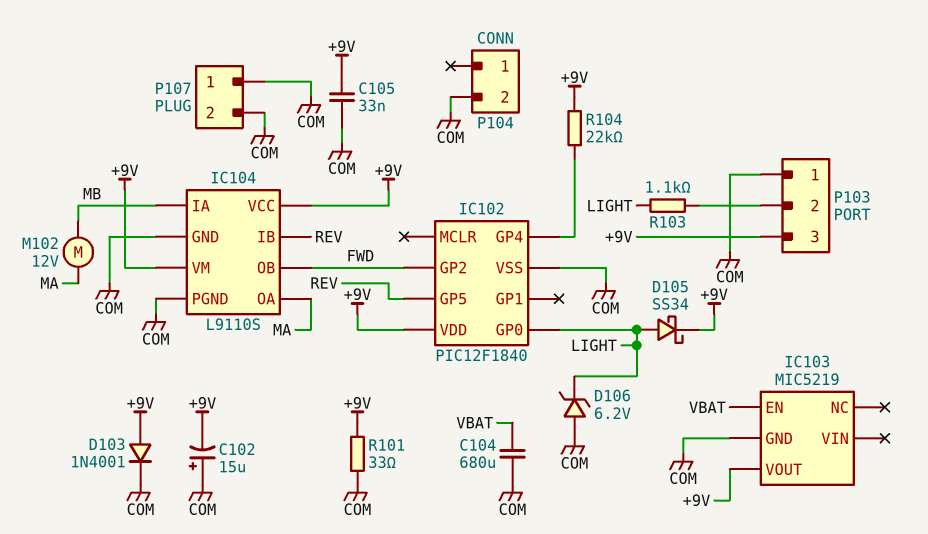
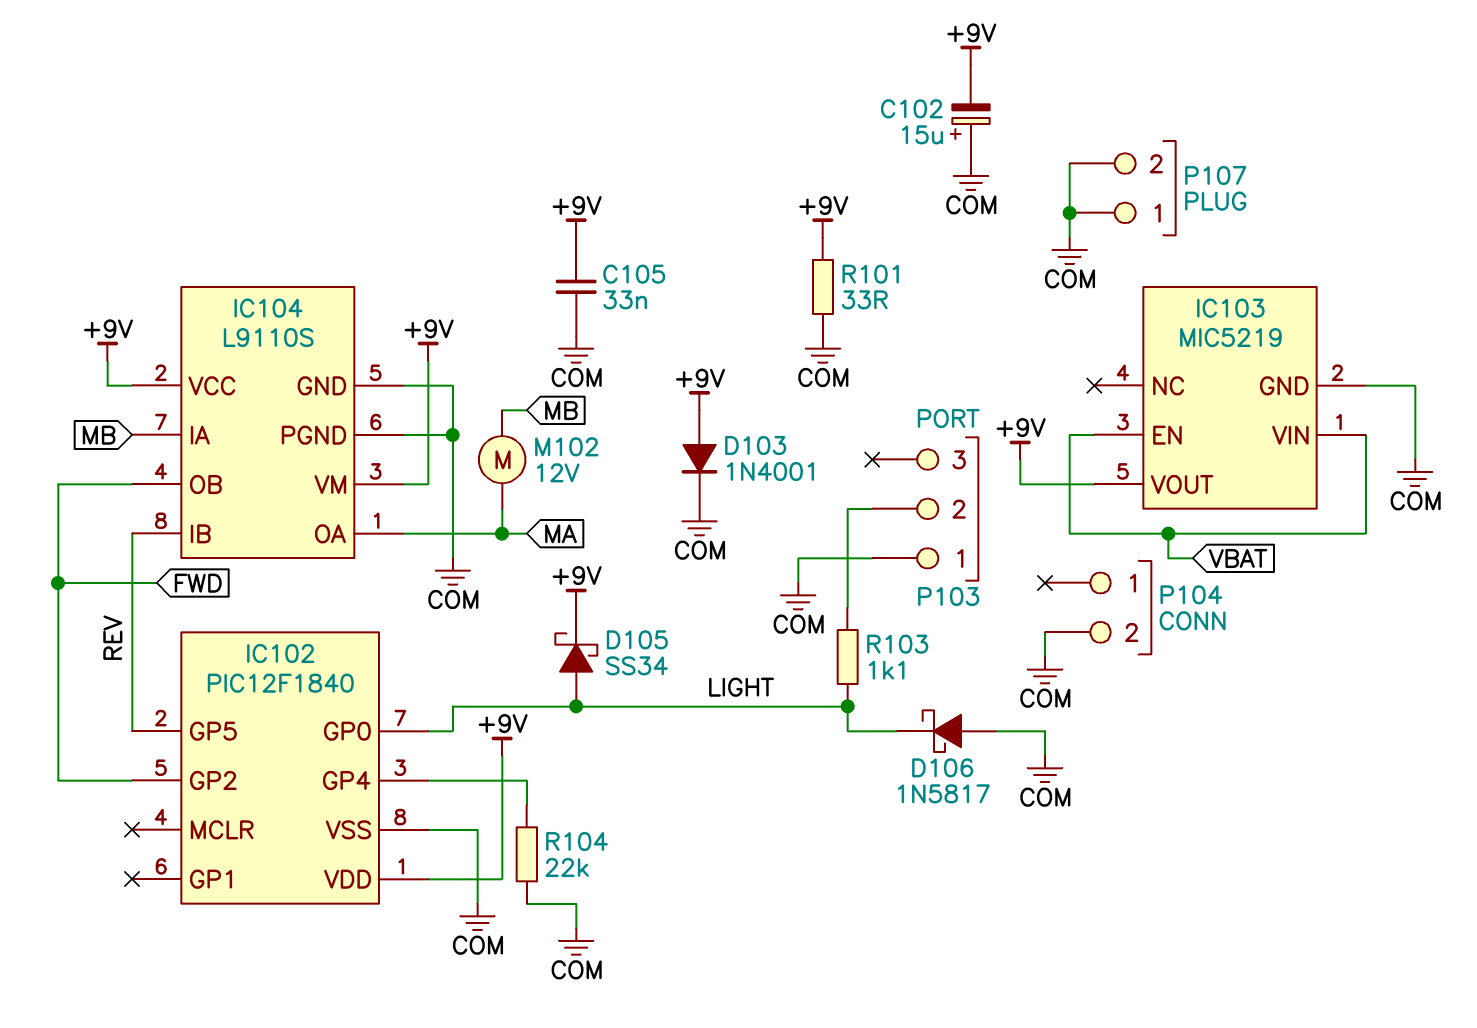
C104: 680uF (COM, VBAT) -> none
D106: zener 6.2V (A COM, K LIGHT) -> schottky 1N5817 (A COM, K LIGHT)
IC103 pin VIN: none -> VBAT
P103 pin 3: +9V -> none
R104: 22k (+9V, IC102/GP4) -> 22k (COM, IC102/GP4)

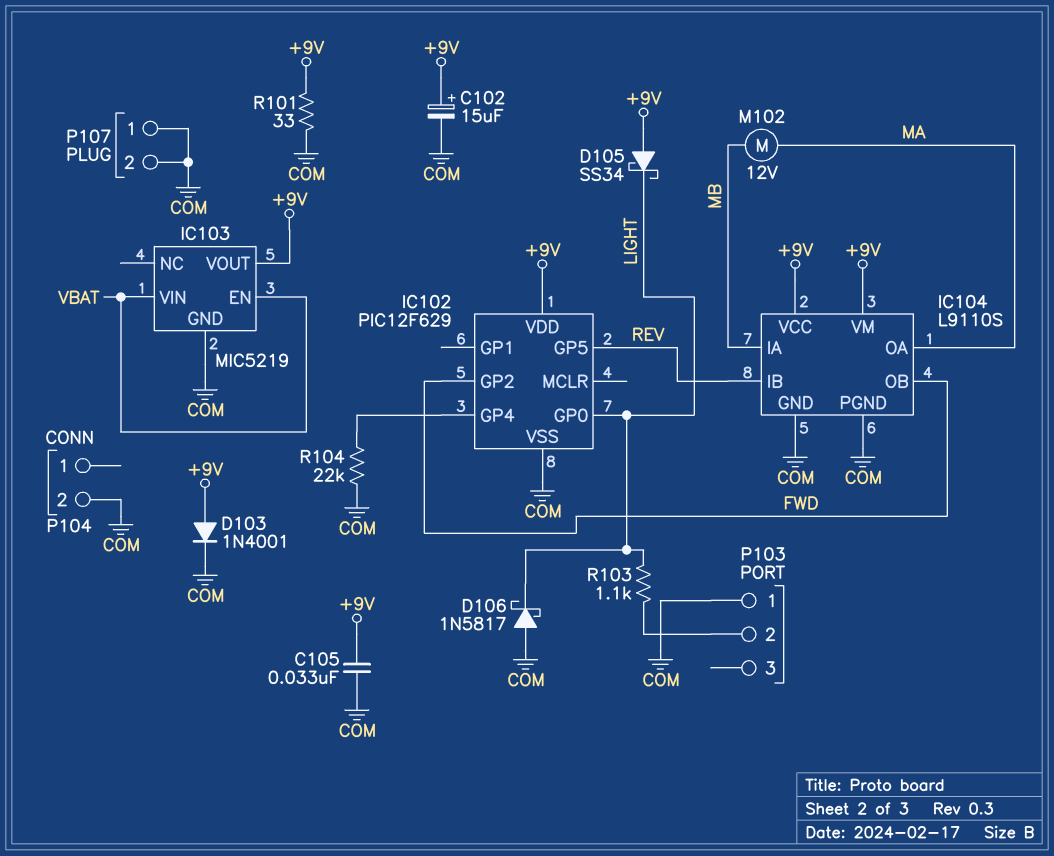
C102: 15uF (plus COM, minus +9V) -> 15uF (plus +9V, minus COM)
D105: schottky SS34 (A LIGHT, K +9V) -> schottky SS34 (A +9V, K LIGHT)
IC102: PIC12F1840 -> PIC12F629

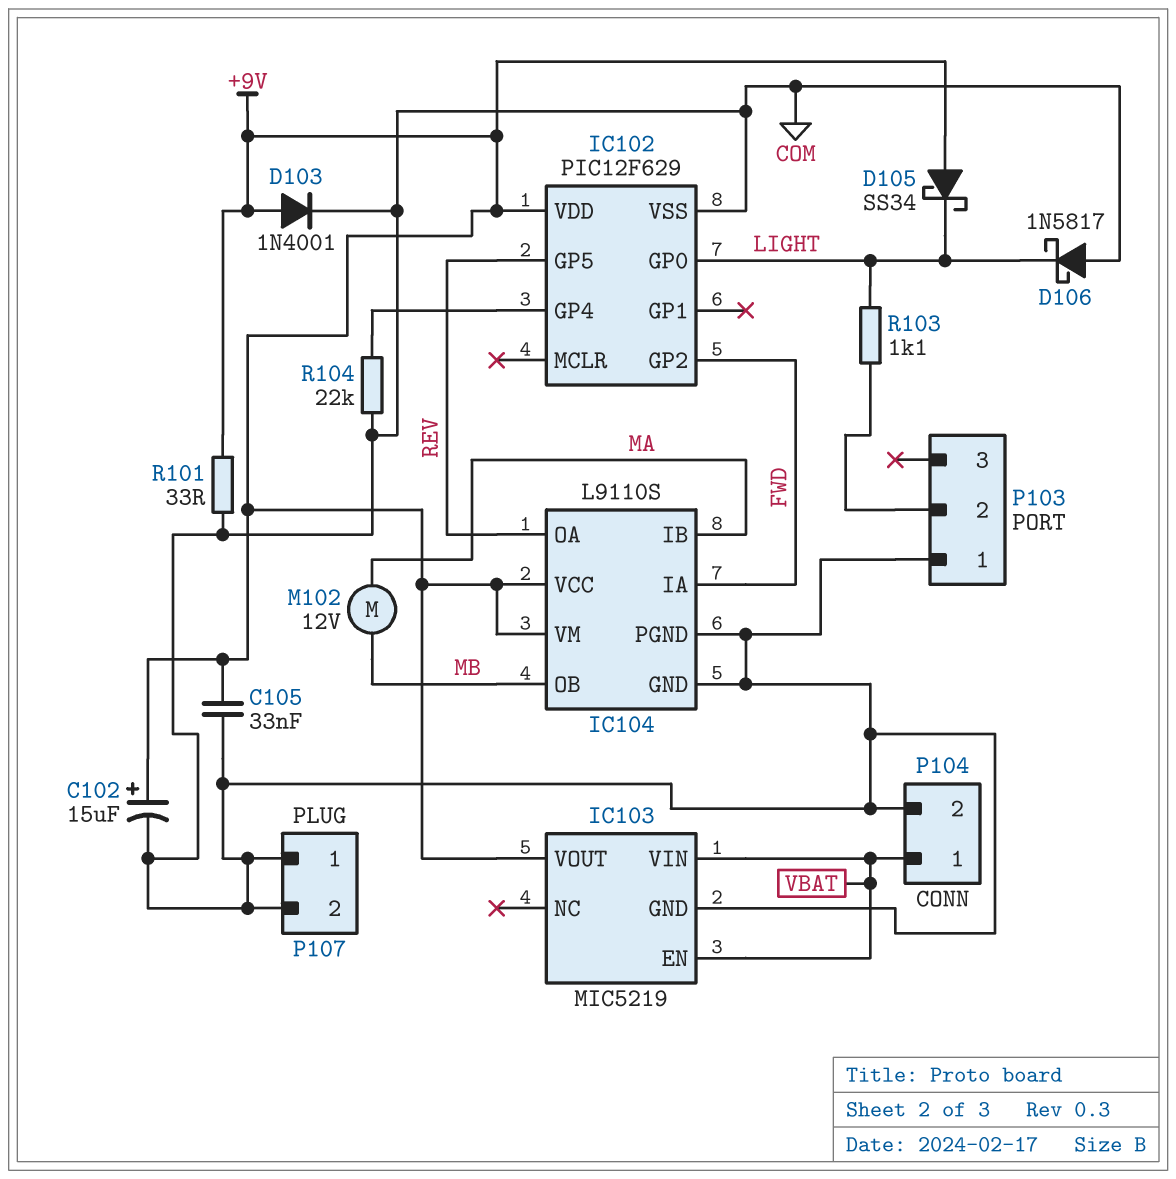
IC104 pin IA: MB -> FWD
IC104 pin IB: REV -> MA
IC104 pin OA: MA -> REV
IC104 pin OB: FWD -> MB
P104 pin 1: none -> VBAT

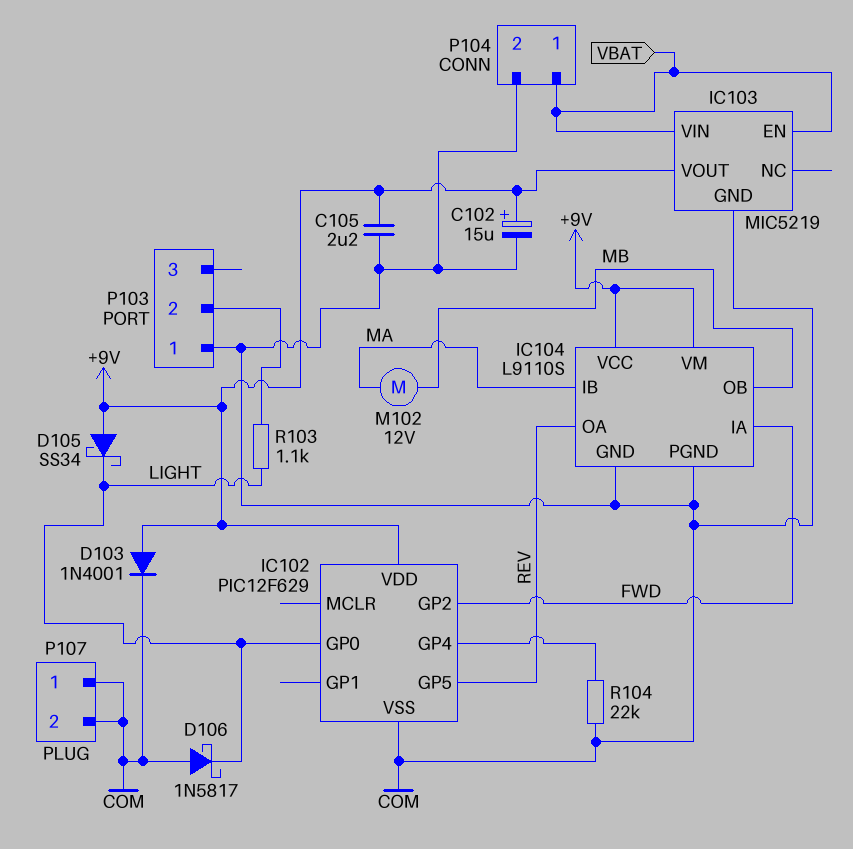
C105: 33nF (+9V, COM) -> 2.2uF (+9V, COM)
R101: 33 (+9V, COM) -> none

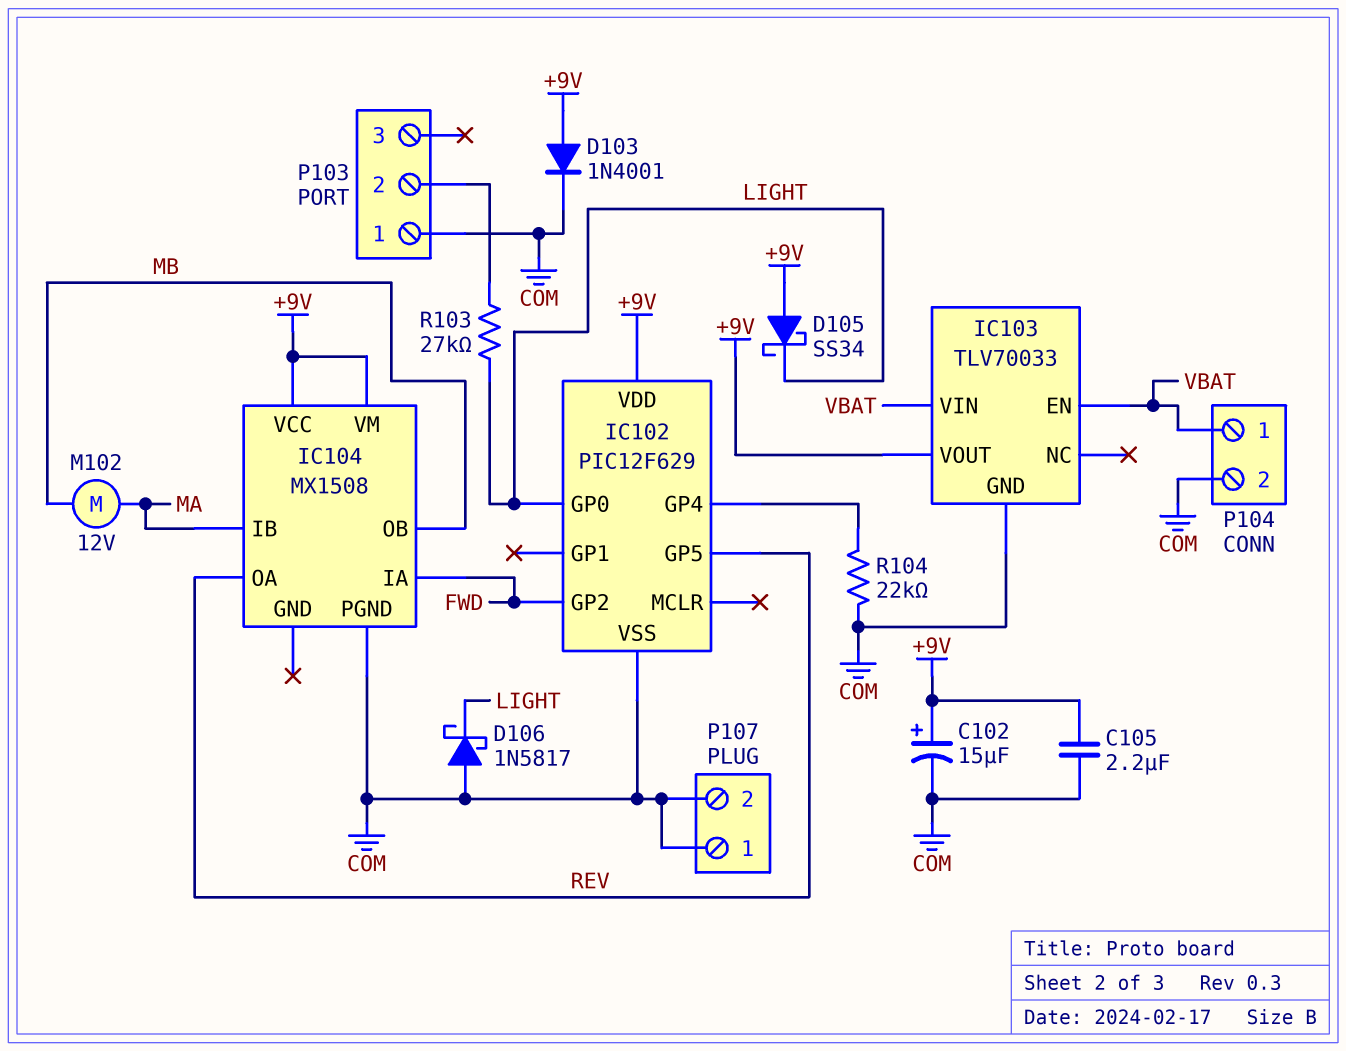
IC103: MIC5219 -> TLV70033
IC104: L9110S -> MX1508
IC104 pin GND: COM -> none
R103: 1.1k (LIGHT, P103/2) -> 27k (LIGHT, P103/2)

